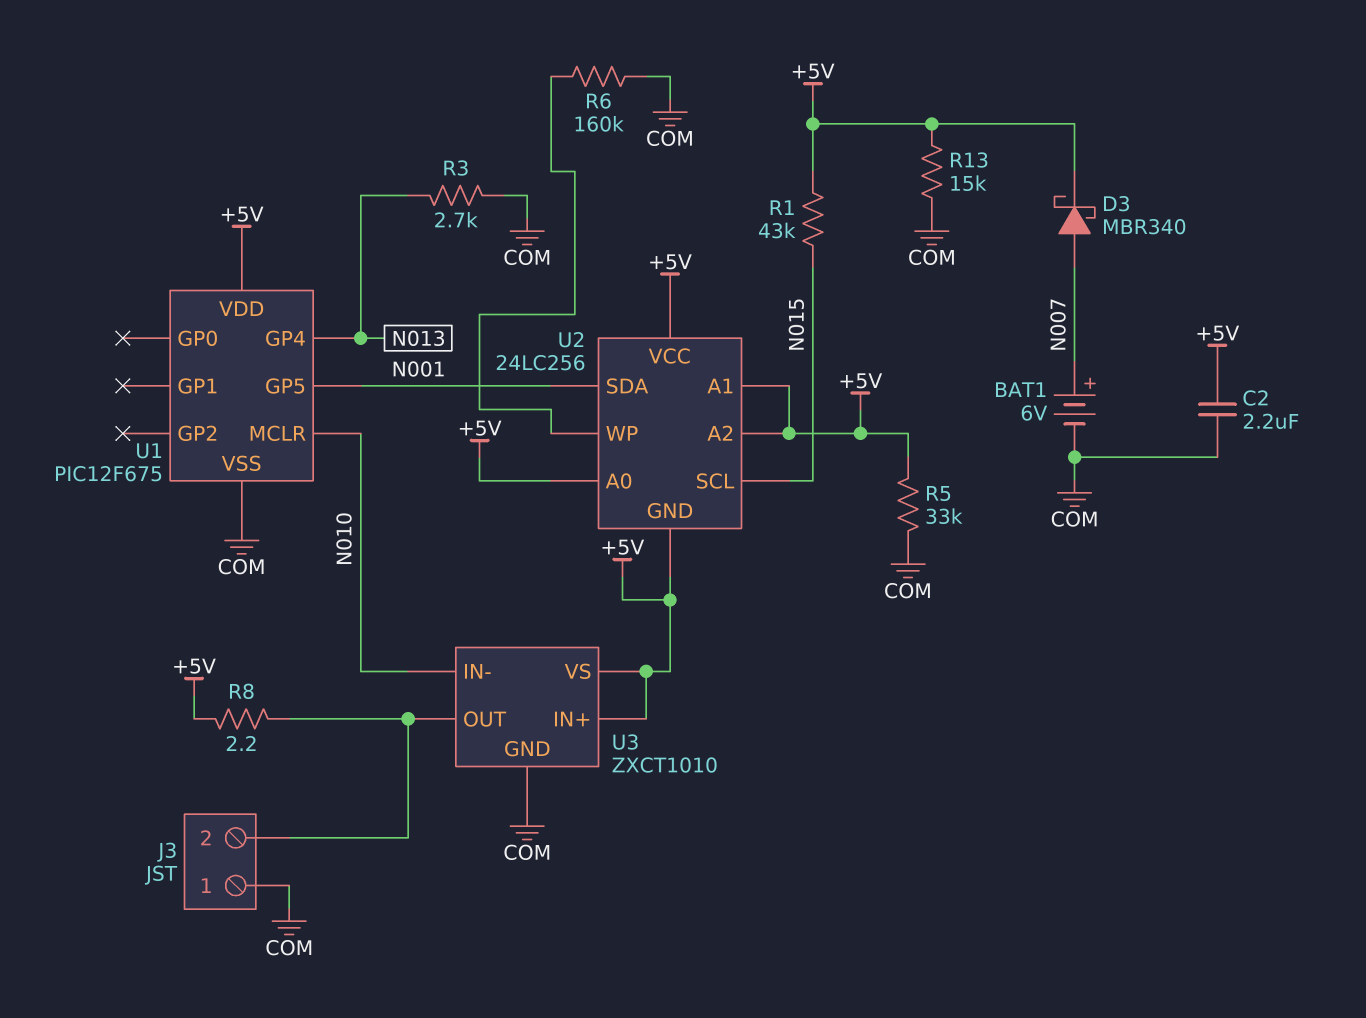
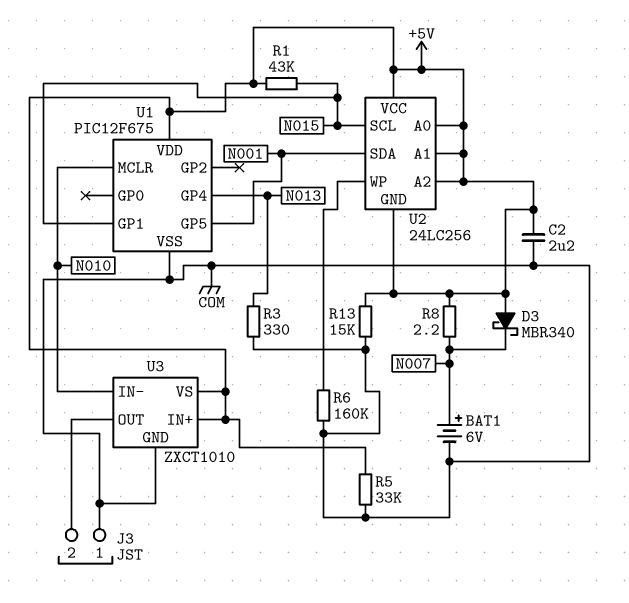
D3: schottky MBR340 (A N007, K +5V) -> schottky MBR340 (A +5V, K N007)
R3: 2.7k (COM, N013) -> 330 (COM, N013)
R8: 2.2 (+5V, J3/2) -> 2.2 (+5V, N007)
U1 pin GP1: none -> N015

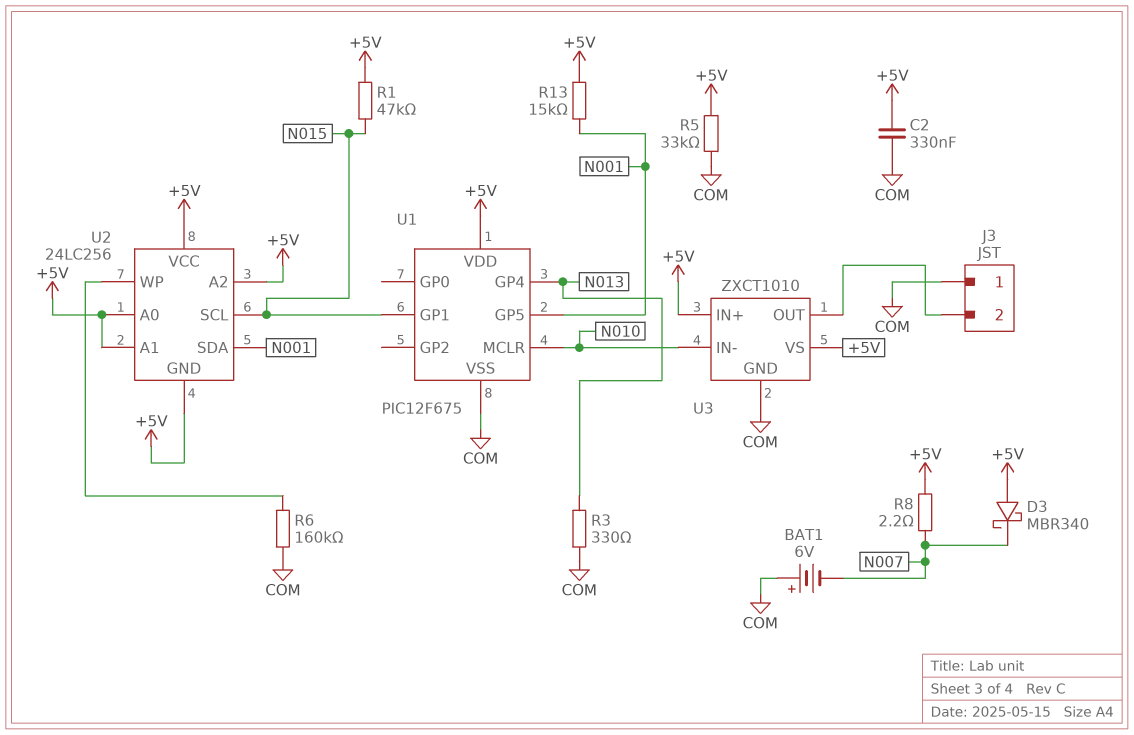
BAT1: 6V (plus N007, minus COM) -> 6V (plus COM, minus N007)
C2: 2.2uF (+5V, COM) -> 330nF (+5V, COM)
R1: 43k (+5V, N015) -> 47k (+5V, N015)
R13: 15k (+5V, COM) -> 15k (+5V, N001)

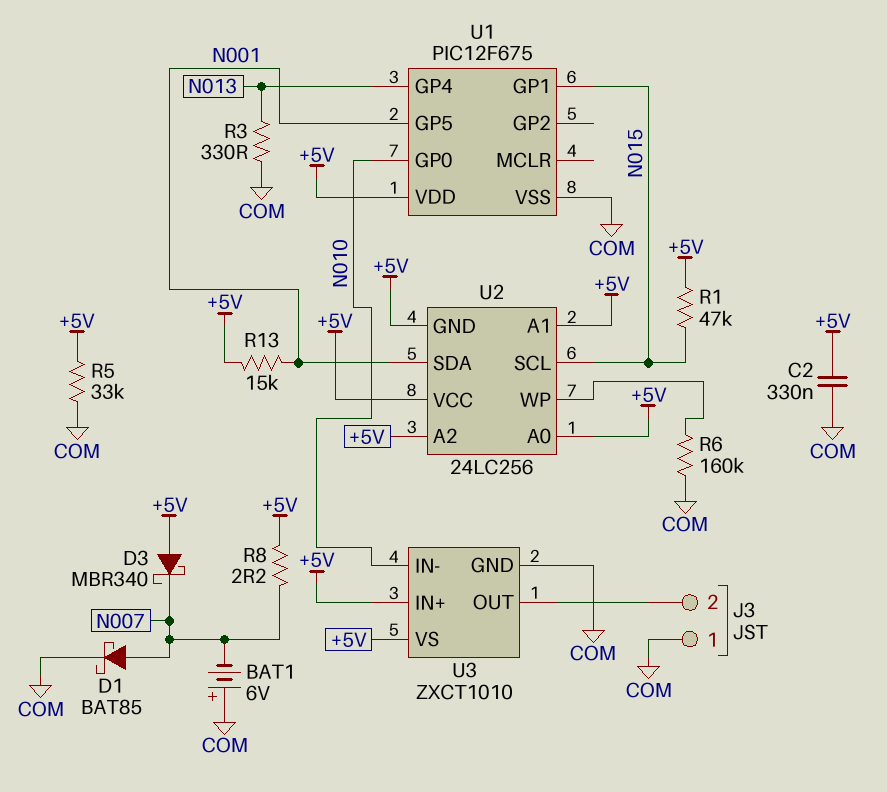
D1: none -> schottky BAT85 (A N007, K COM)
U1 pin GP0: none -> N010
U1 pin MCLR: N010 -> none

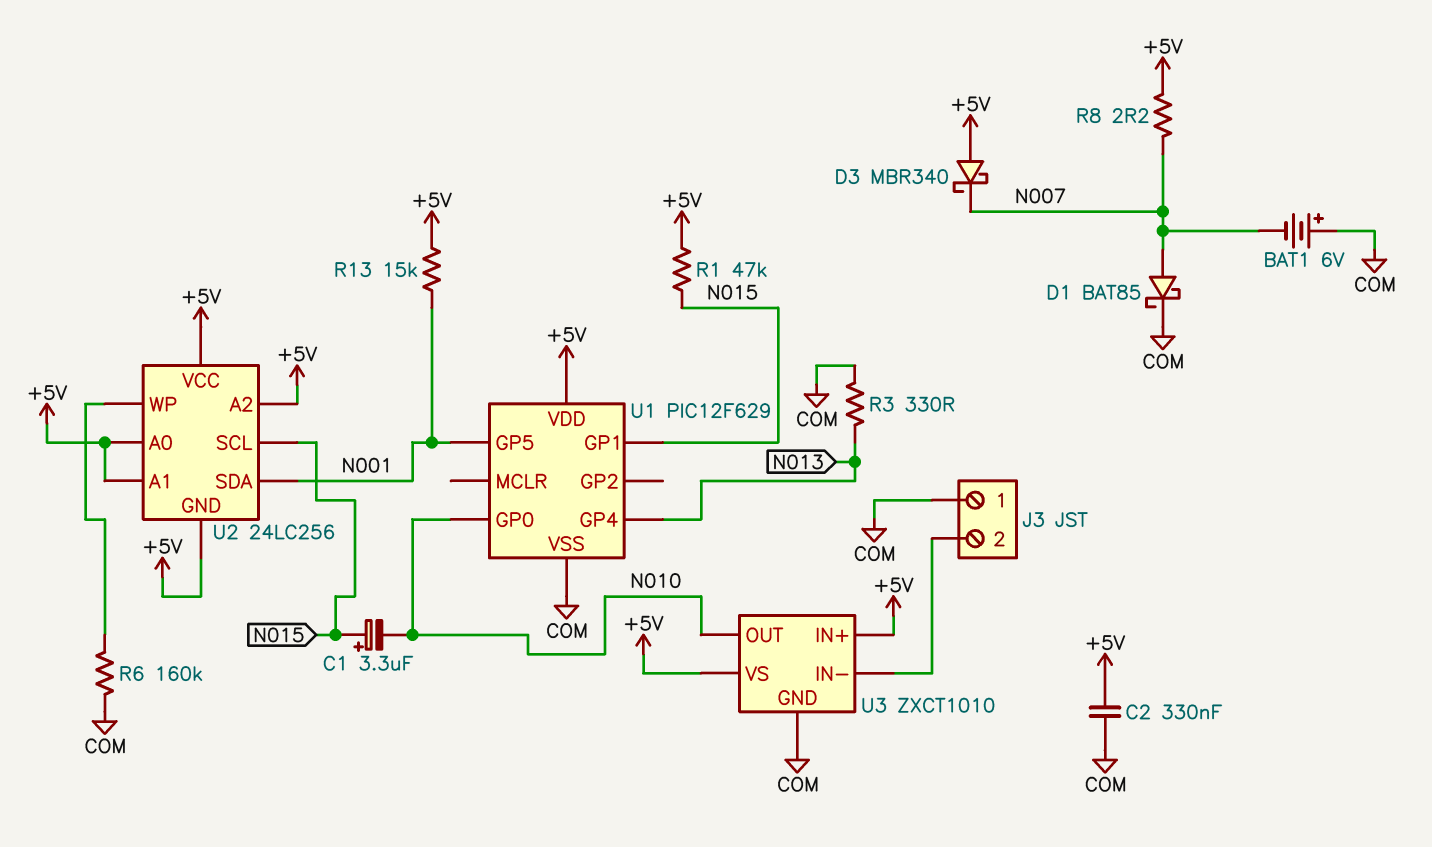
C1: none -> 3.3uF (plus N015, minus N010)
R5: 33k (+5V, COM) -> none
U1: PIC12F675 -> PIC12F629
U3 pin IN-: N010 -> J3/2
U3 pin OUT: J3/2 -> N010

